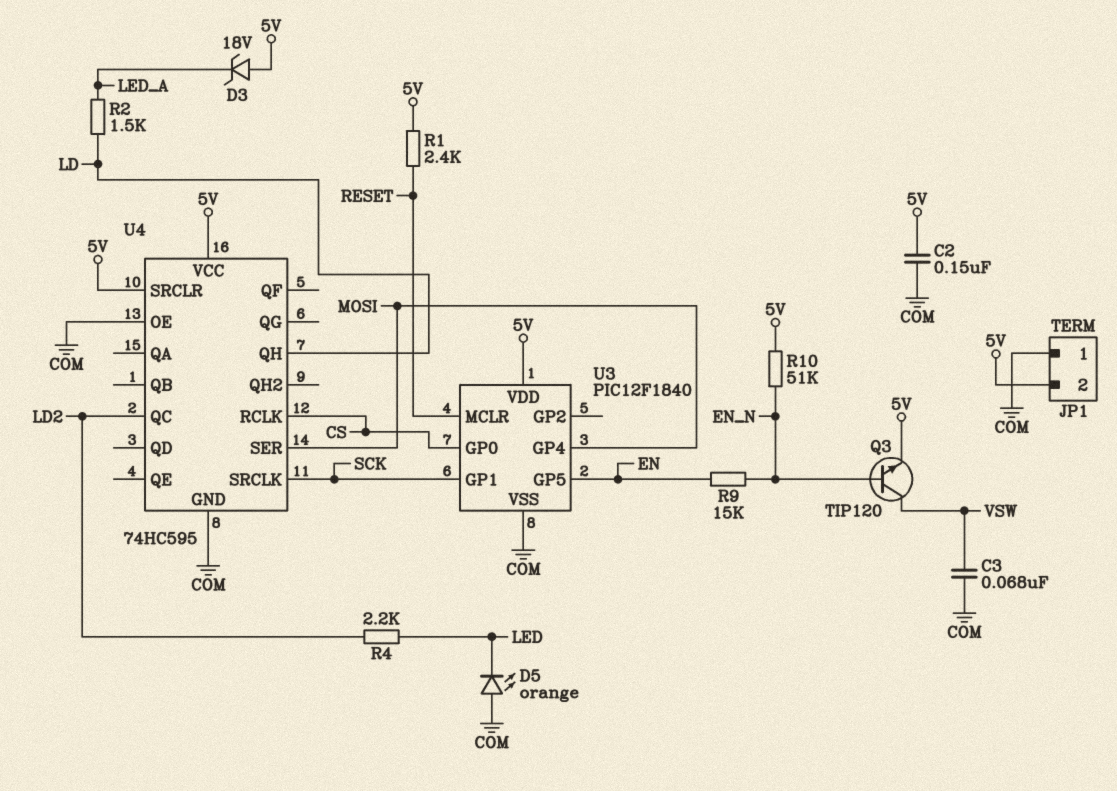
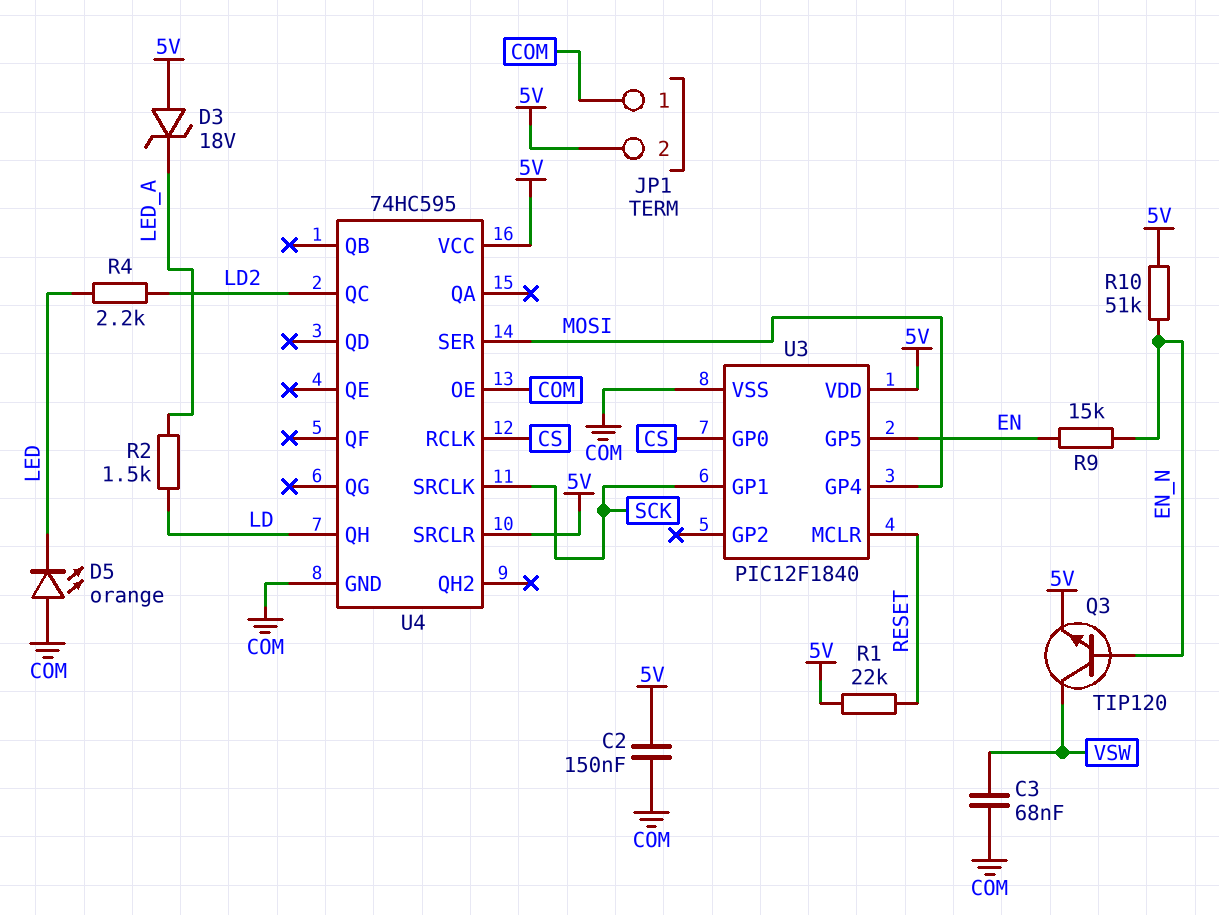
R1: 2.4k (5V, RESET) -> 22k (5V, RESET)

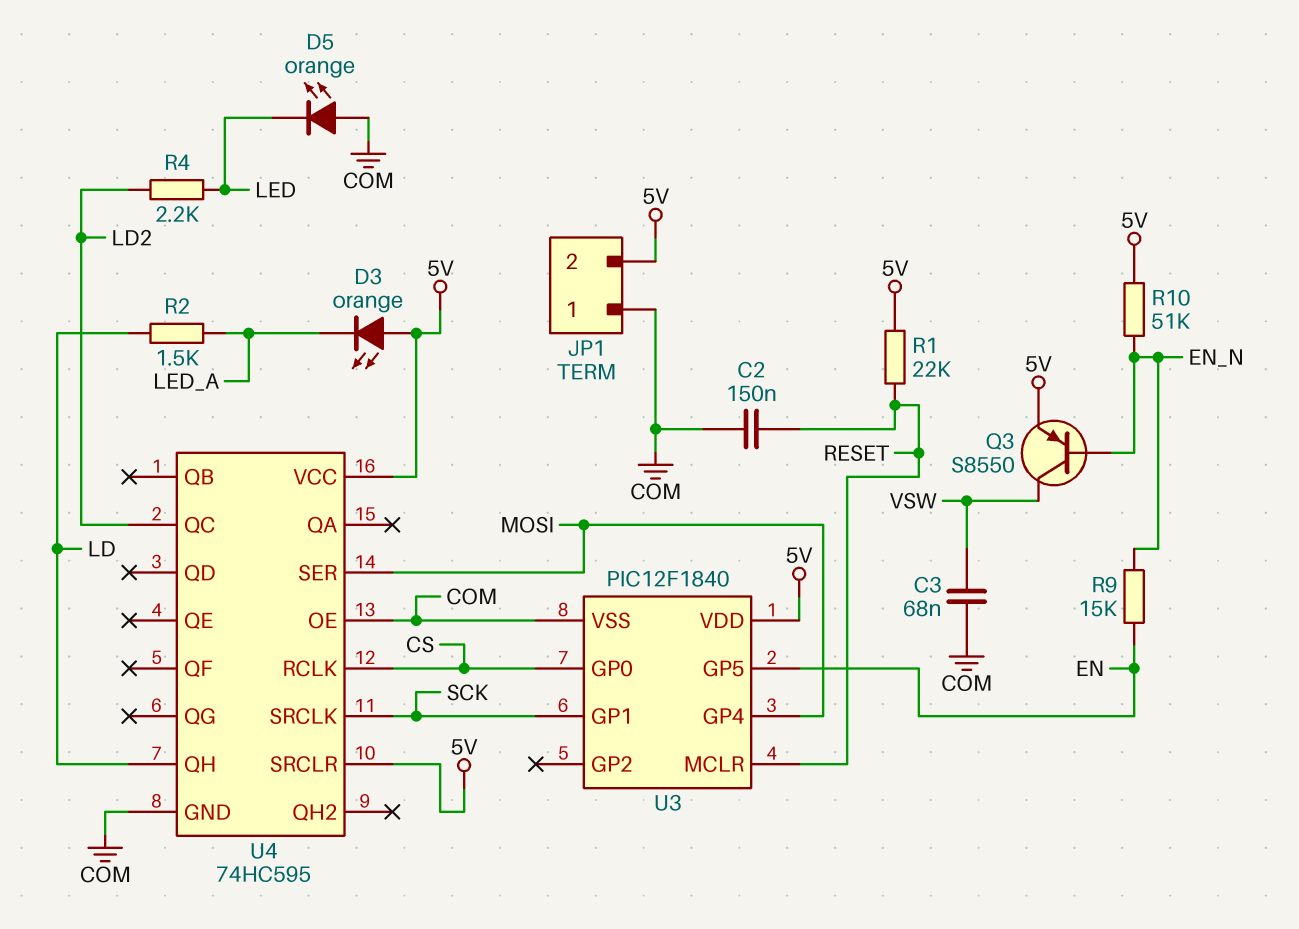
C2: 150nF (5V, COM) -> 150nF (COM, RESET)
D3: zener 18V (A 5V, K LED_A) -> LED orange (A 5V, K LED_A)
Q3: NPN TIP120 (B EN_N, C VSW, E 5V) -> PNP S8550 (B EN_N, C VSW, E 5V)

